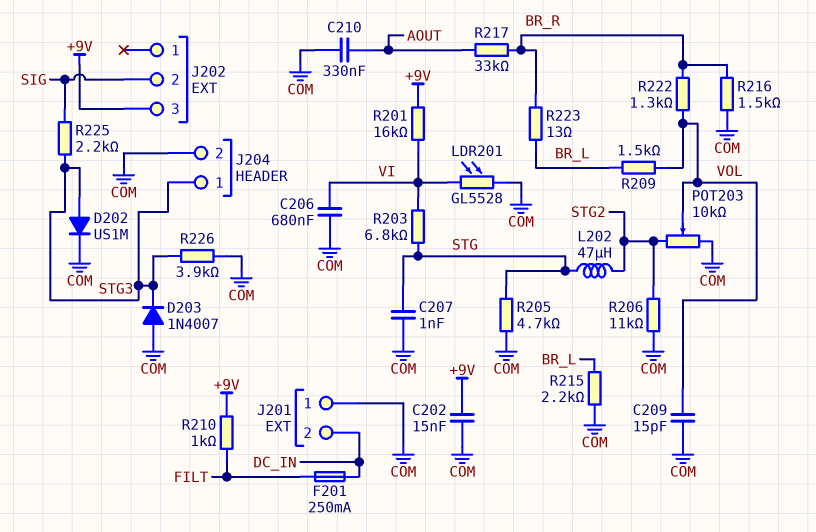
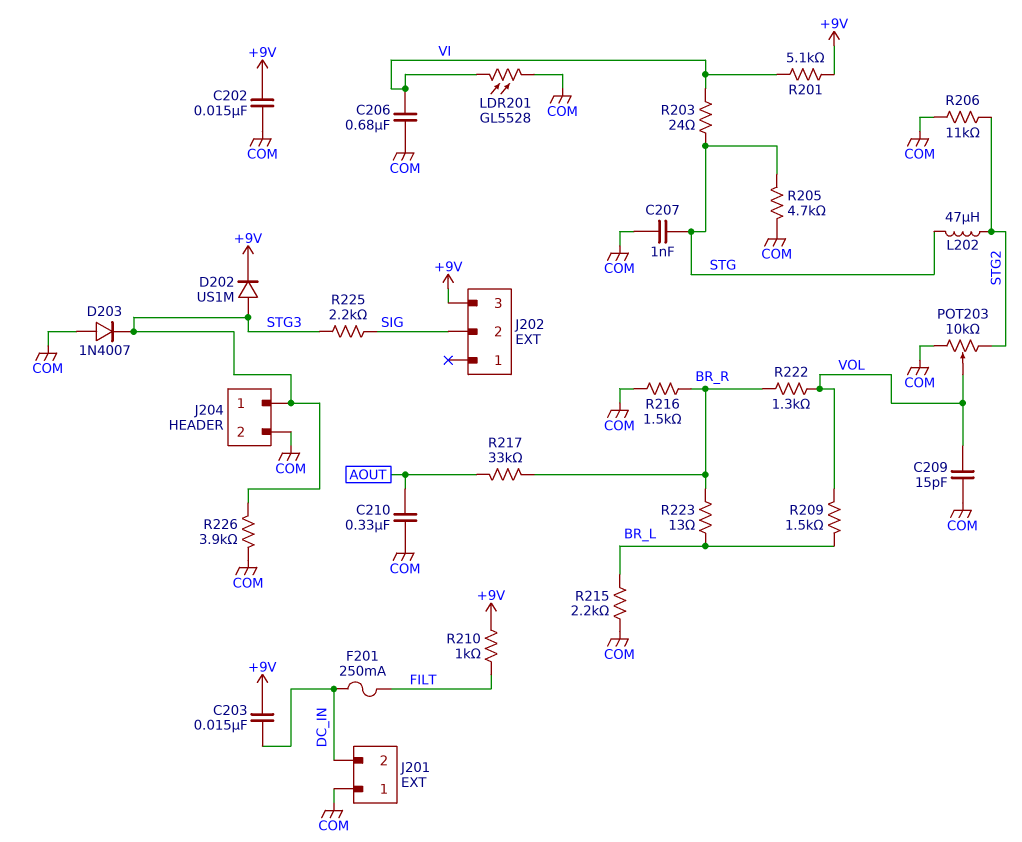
C203: none -> 15nF (+9V, DC_IN)
D202: diode US1M (A STG3, K COM) -> diode US1M (A STG3, K +9V)
R201: 16k (+9V, VI) -> 5.1k (+9V, VI)
R203: 6.8k (STG, VI) -> 24 (STG, VI)

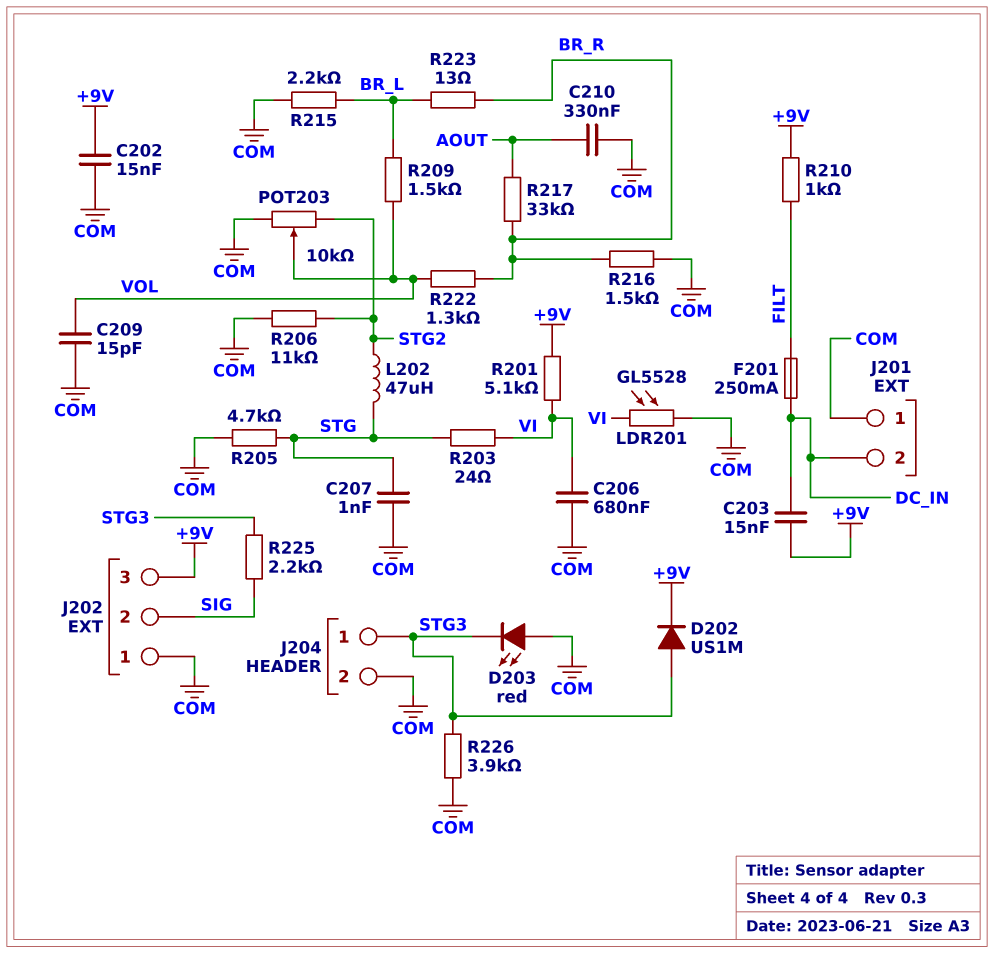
D203: diode 1N4007 (A COM, K STG3) -> LED red (A COM, K STG3)
J202 pin 1: none -> COM

